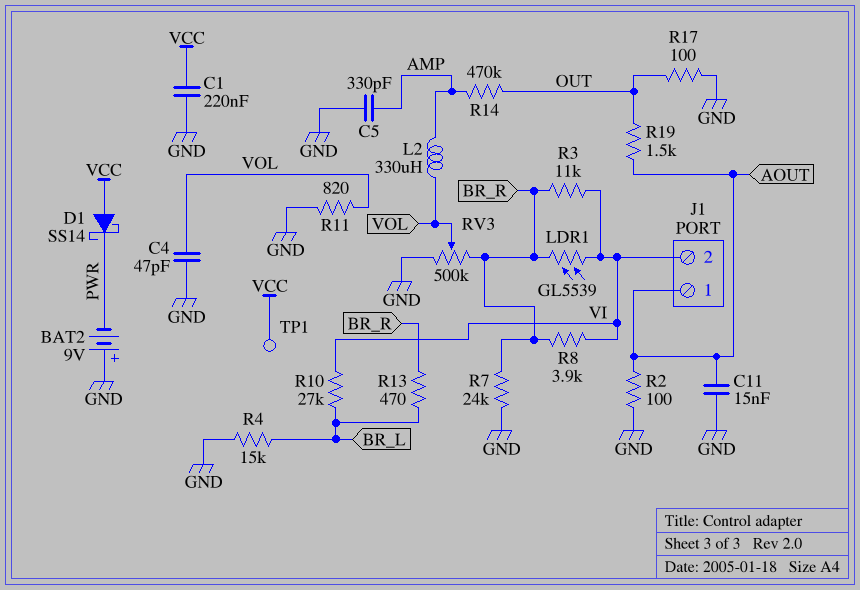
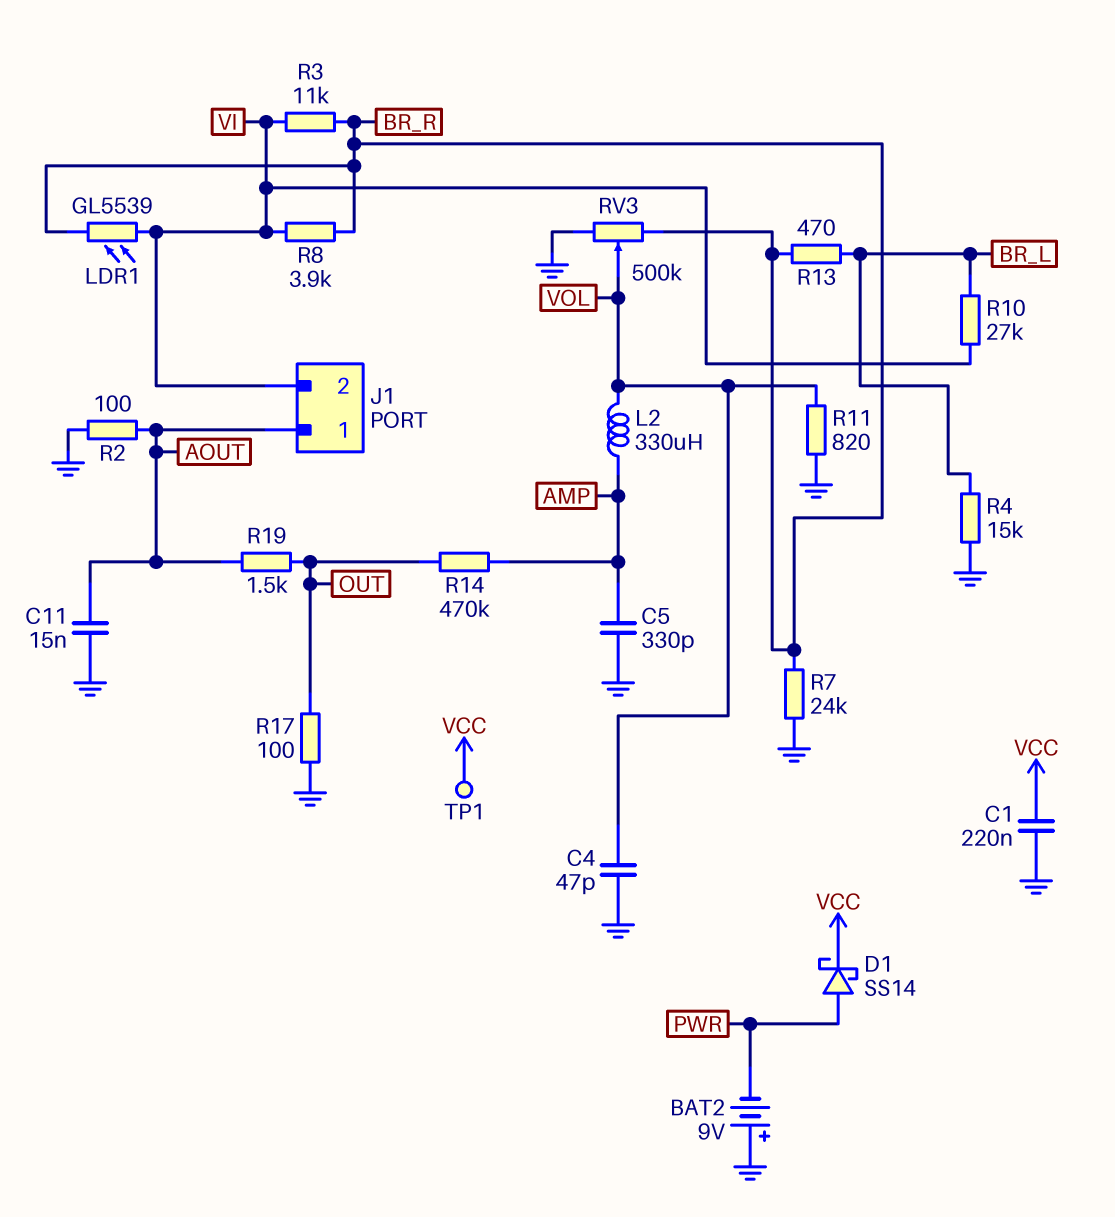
D1: schottky SS14 (A VCC, K PWR) -> schottky SS14 (A PWR, K VCC)

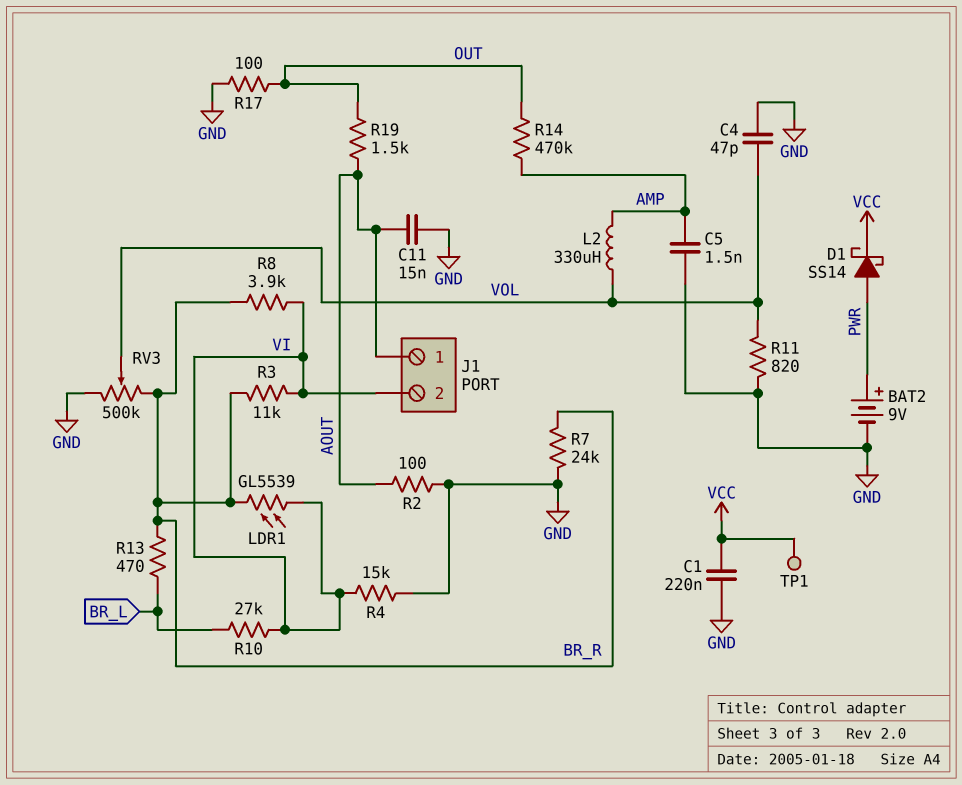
BAT2: 9V (plus GND, minus PWR) -> 9V (plus PWR, minus GND)
C5: 330pF (AMP, GND) -> 1.5nF (AMP, GND)
R4: 15k (BR_L, GND) -> 15k (GND, VI)

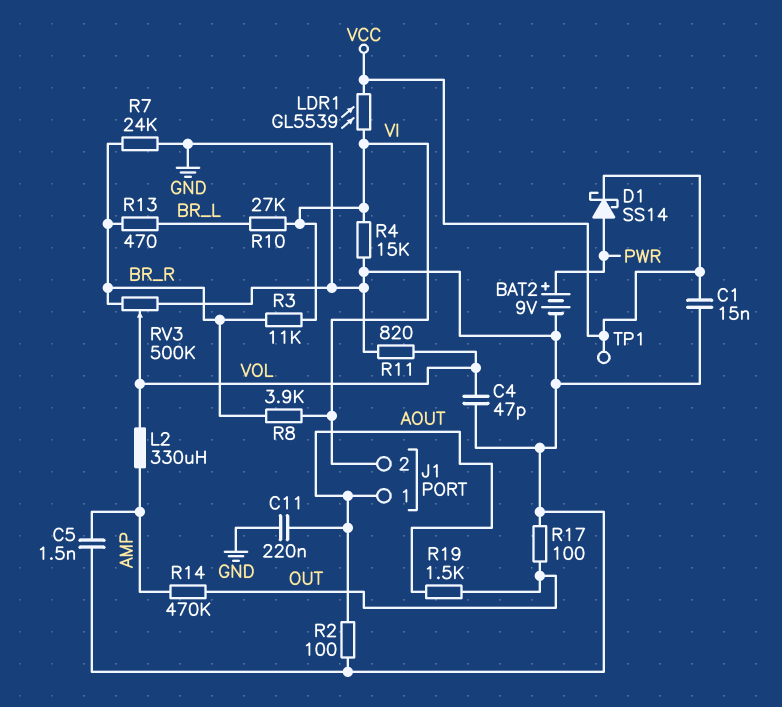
C1: 220nF (GND, VCC) -> 15nF (GND, VCC)
C11: 15nF (AOUT, GND) -> 220nF (AOUT, GND)
LDR1: GL5539 (BR_R, VI) -> GL5539 (VCC, VI)

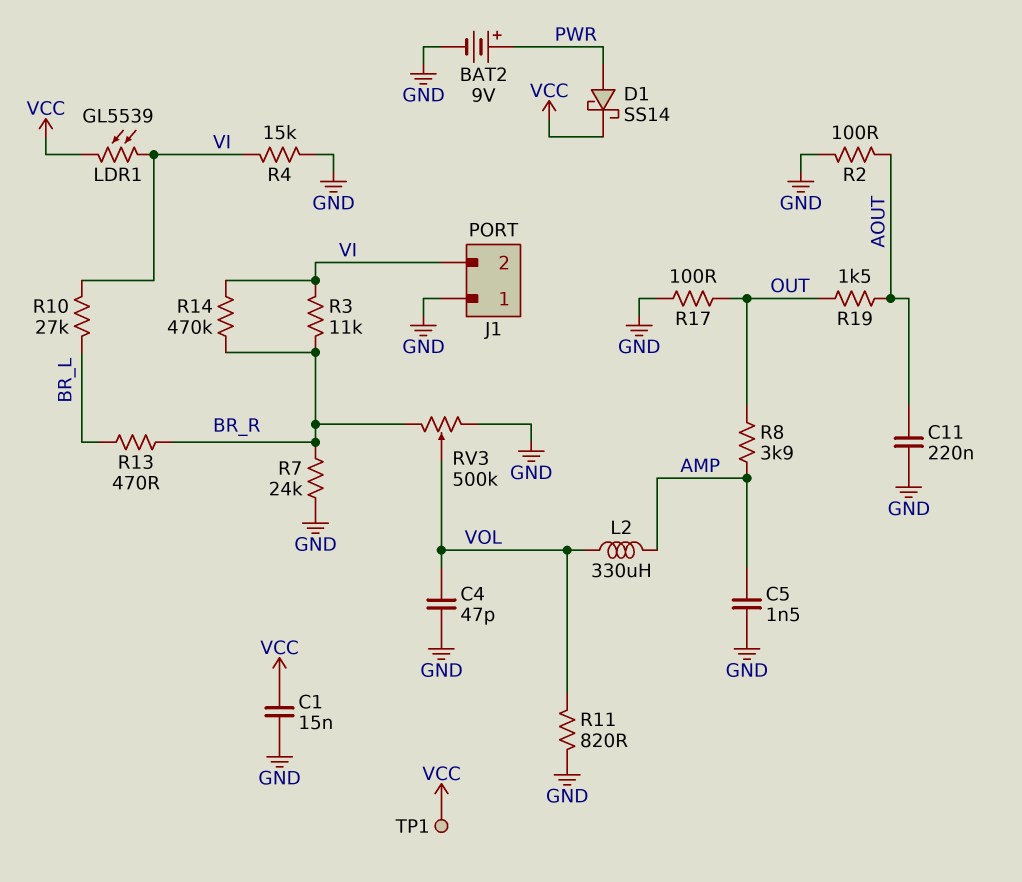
J1 pin 1: AOUT -> GND
R8: 3.9k (BR_R, VI) -> 3.9k (AMP, OUT)
R14: 470k (AMP, OUT) -> 470k (BR_R, VI)

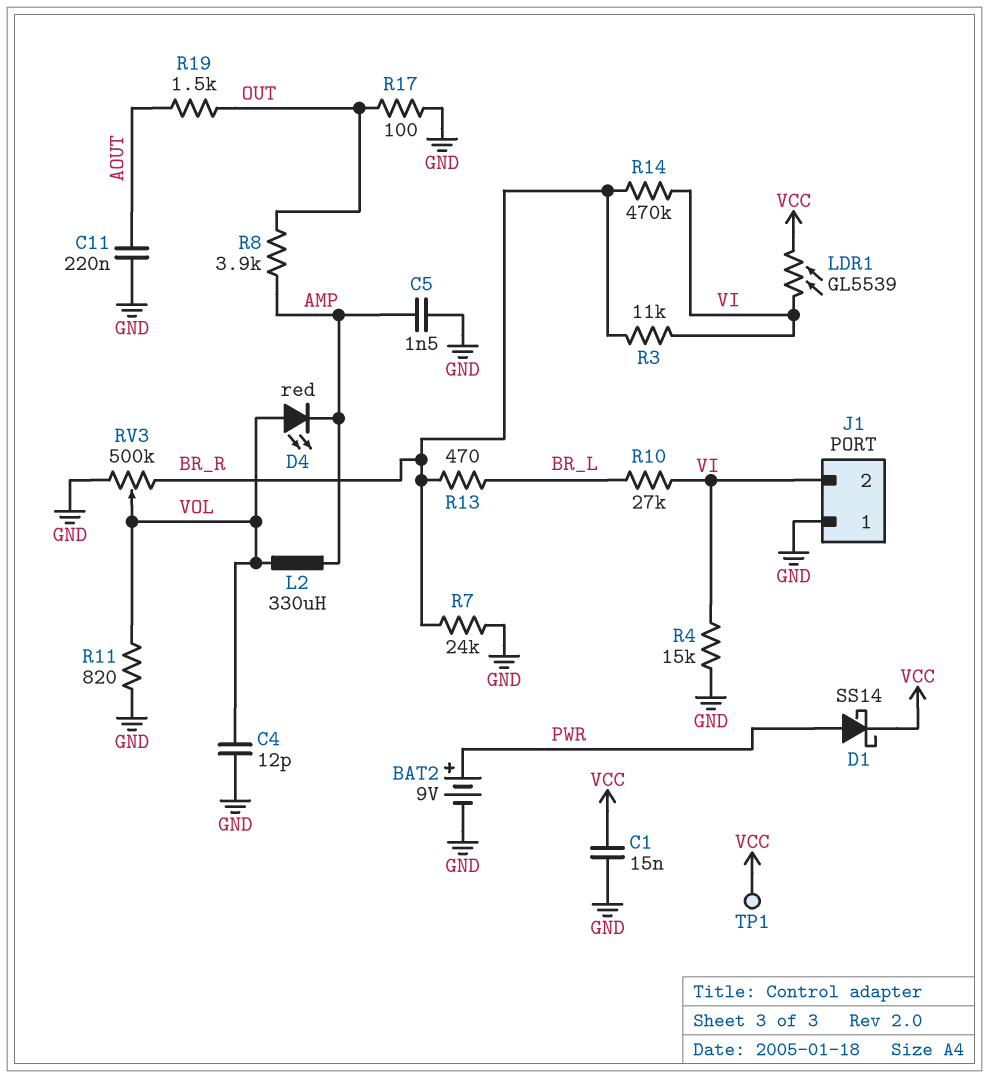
C4: 47pF (GND, VOL) -> 12pF (GND, VOL)
D4: none -> LED red (A VOL, K AMP)
R2: 100 (AOUT, GND) -> none

